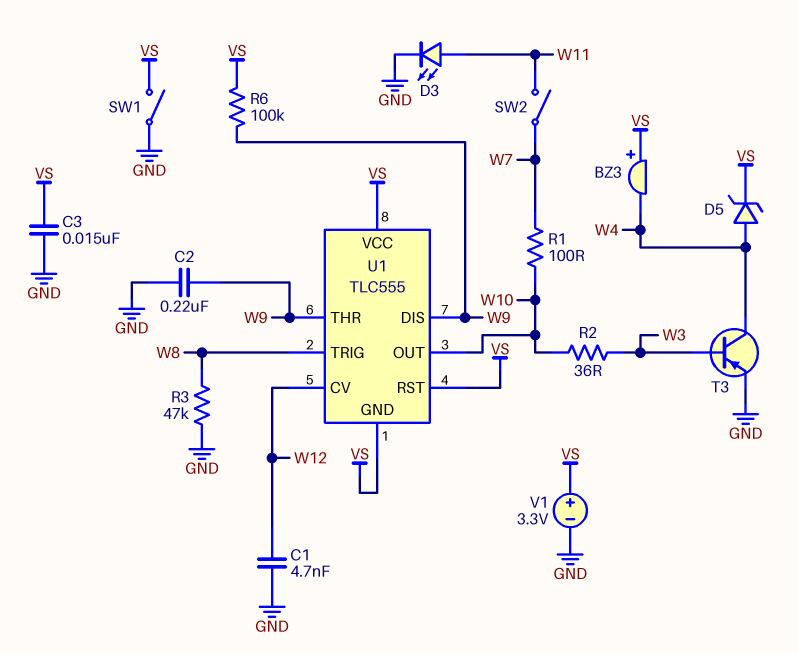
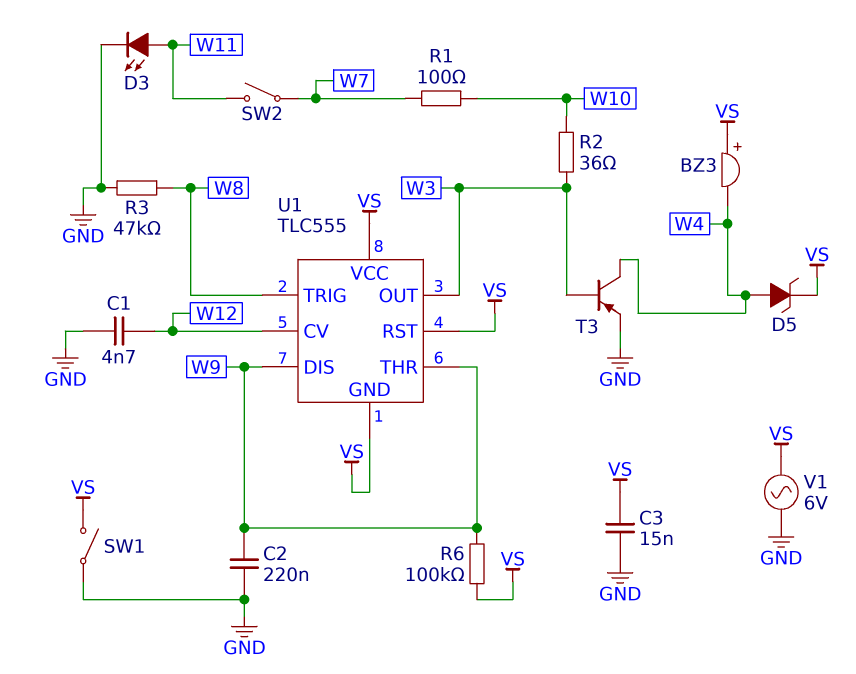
U1 pin OUT: W10 -> W3
V1: 3.3V (plus VS, minus GND) -> AC 6V (GND, VS)

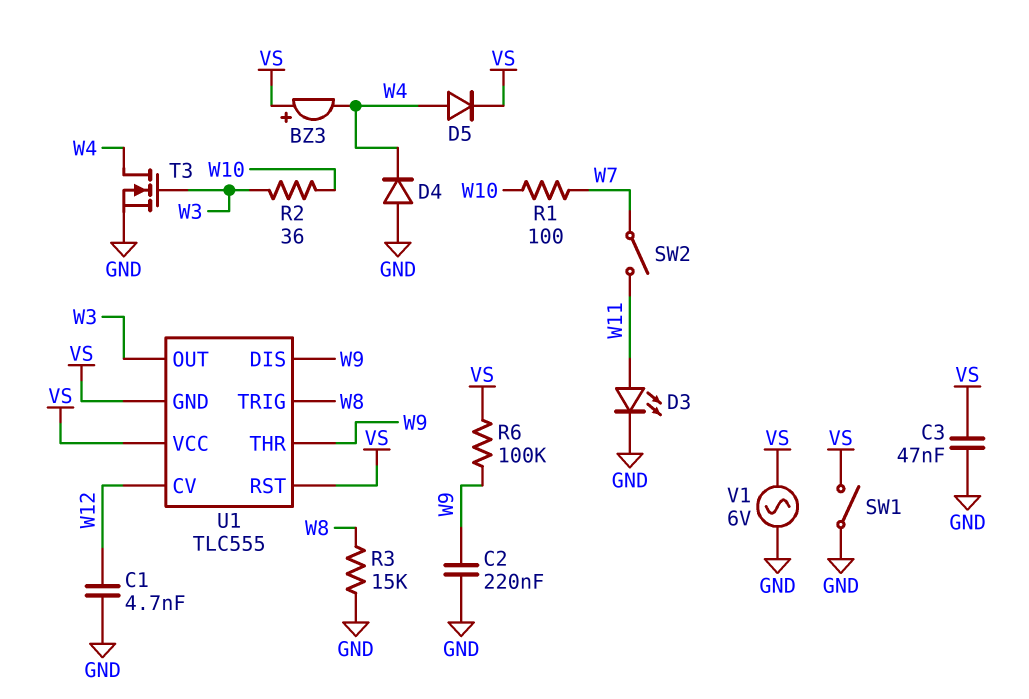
C3: 15nF (GND, VS) -> 47nF (GND, VS)
D4: none -> diode (A GND, K W4)
D5: zener (A W4, K VS) -> diode (A W4, K VS)
R3: 47k (GND, W8) -> 15k (GND, W8)
T3: PNP (B W3, C W4, E GND) -> NMOS (G W3, D W4, S GND)

